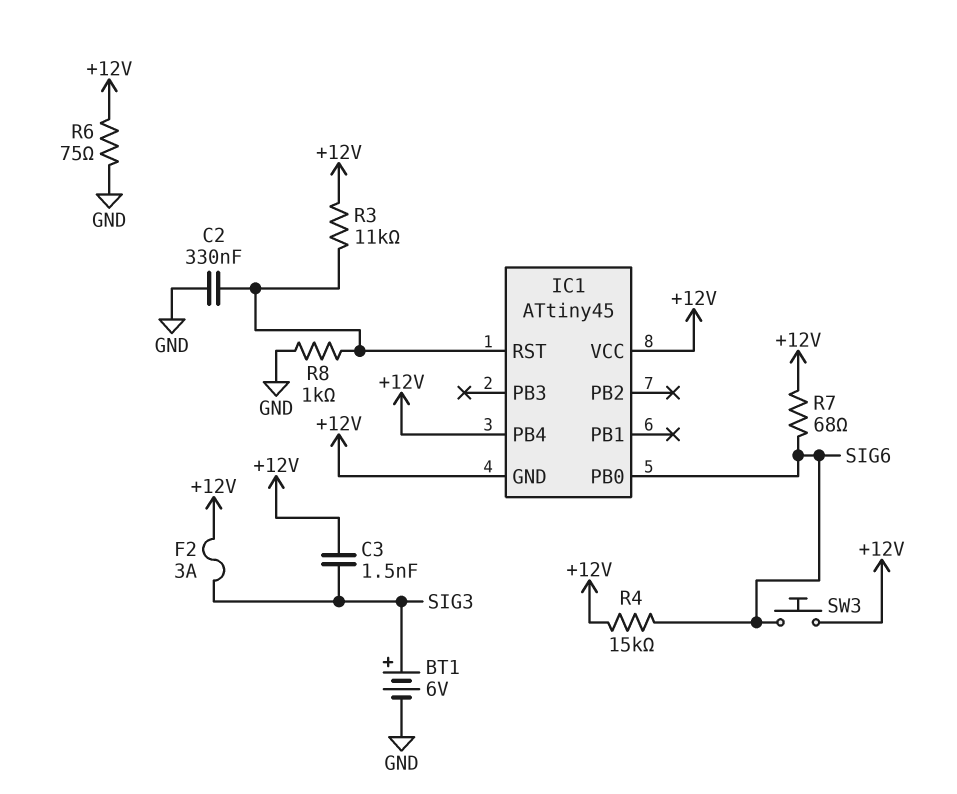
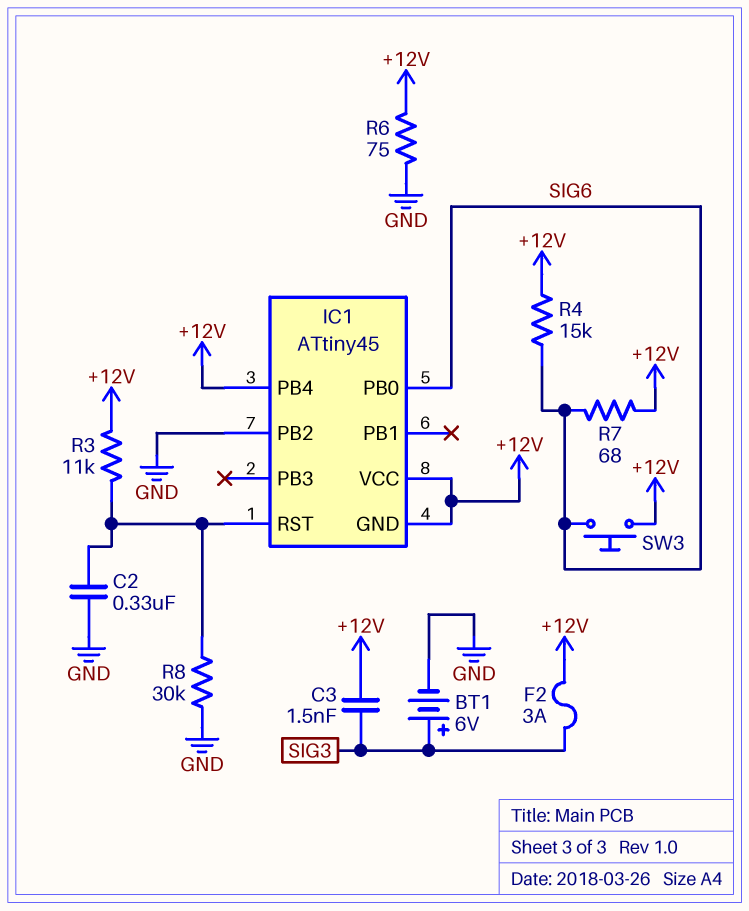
IC1 pin PB2: none -> GND
R8: 1k (GND, IC1/RST) -> 30k (GND, IC1/RST)

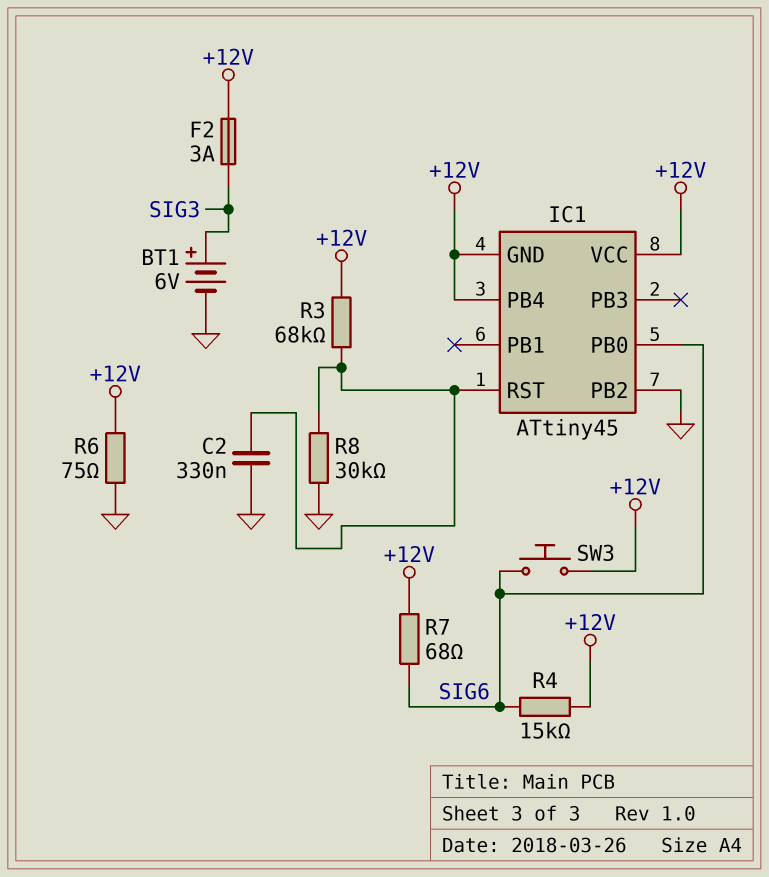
C3: 1.5nF (+12V, SIG3) -> none
R3: 11k (+12V, IC1/RST) -> 68k (+12V, IC1/RST)

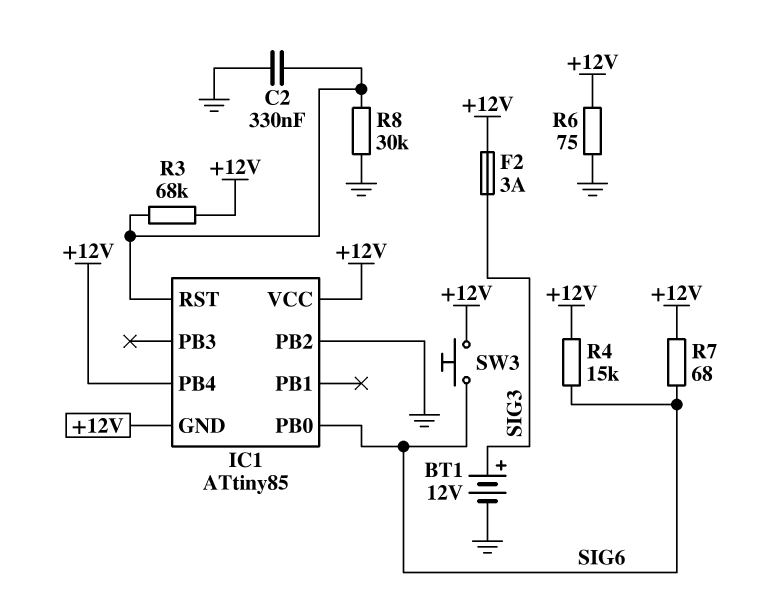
BT1: 6V (plus SIG3, minus GND) -> 12V (plus SIG3, minus GND)
IC1: ATtiny45 -> ATtiny85

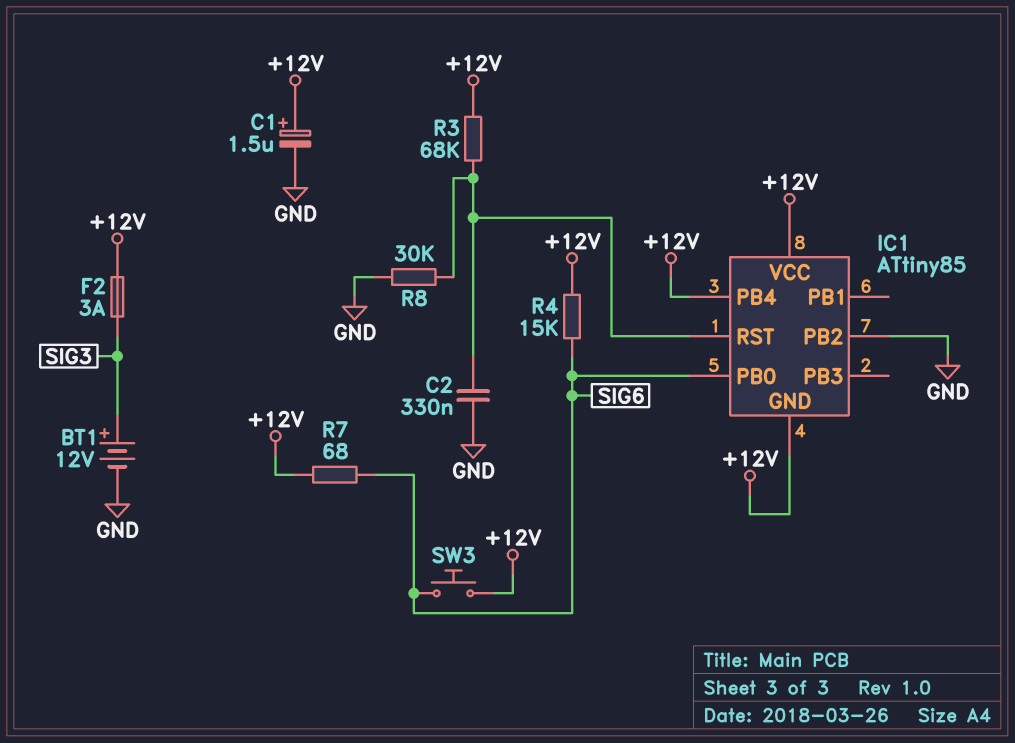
C1: none -> 1.5uF (plus +12V, minus GND)
R6: 75 (+12V, GND) -> none

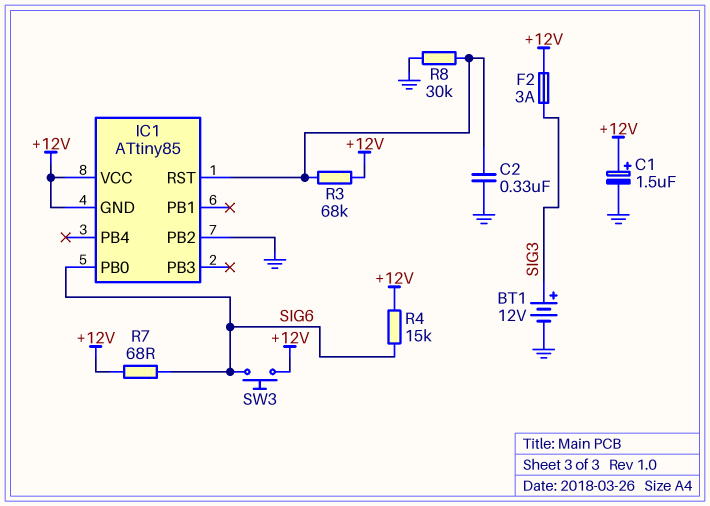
IC1 pin PB4: +12V -> none

